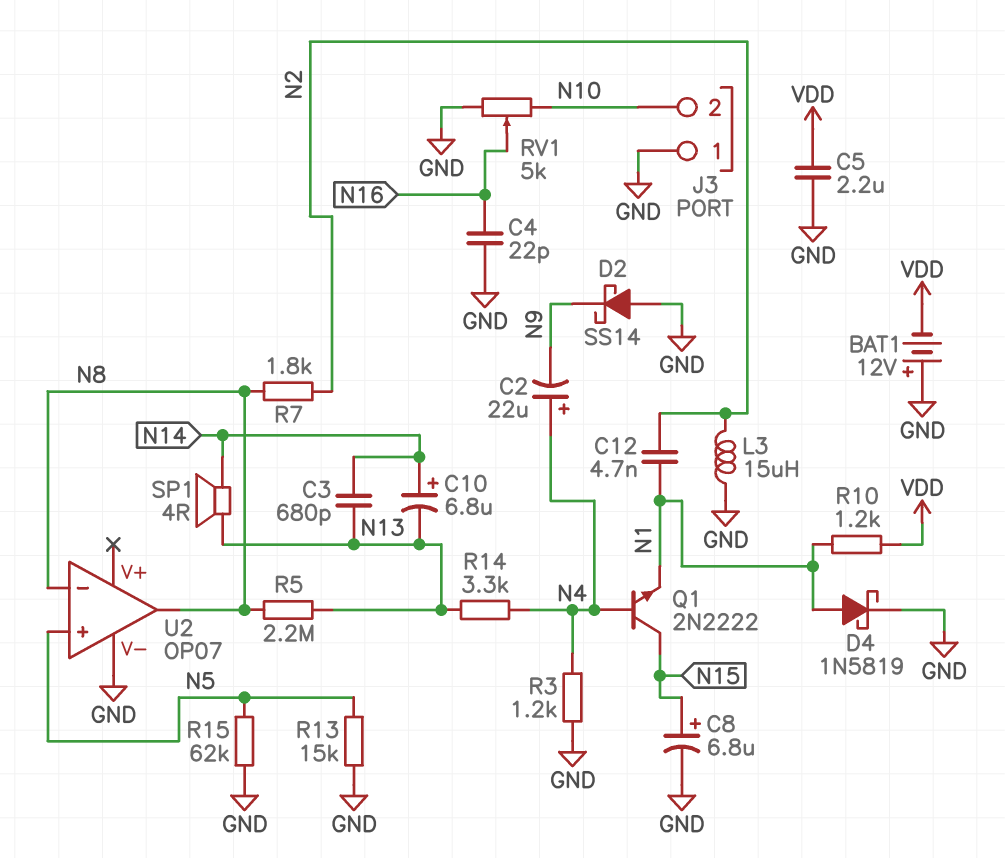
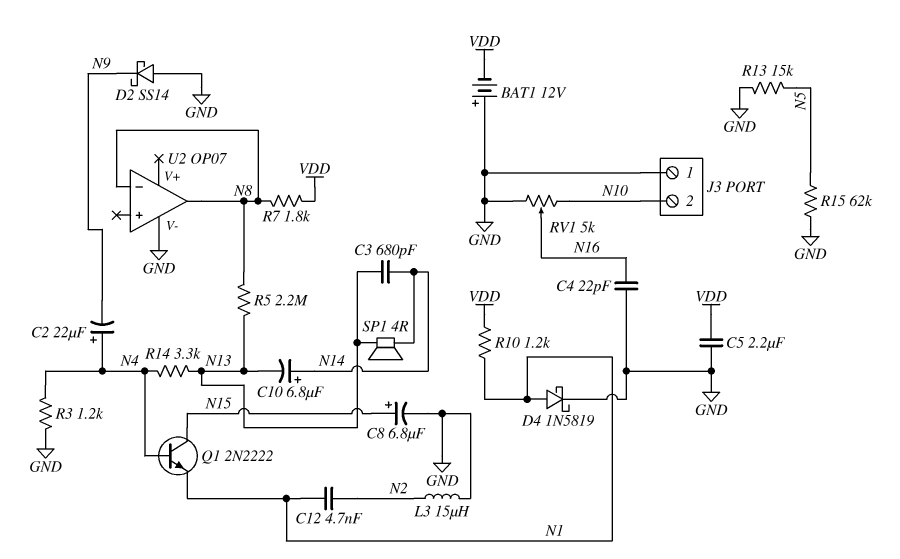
R7: 1.8k (N2, N8) -> 1.8k (N8, VDD)
U2 pin in+: N5 -> none

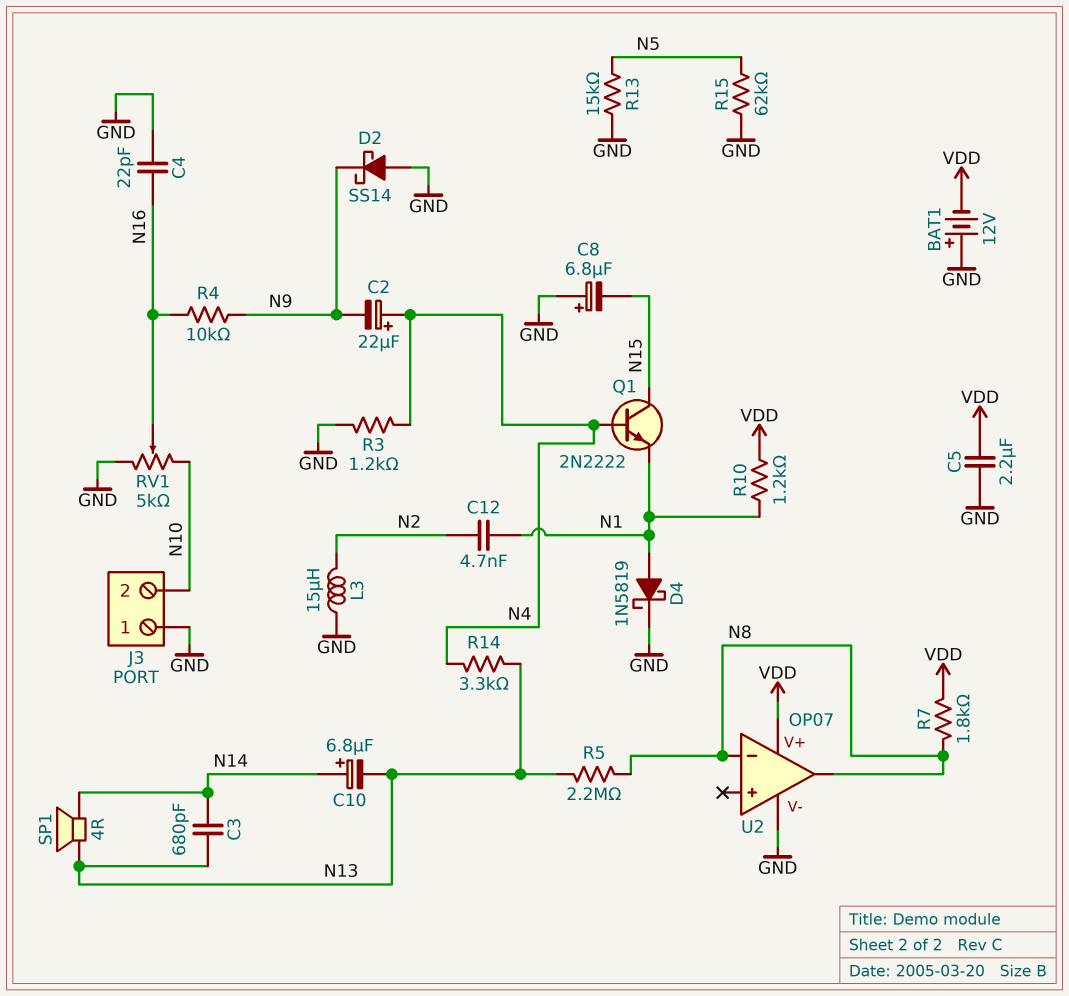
C8: 6.8uF (plus N15, minus GND) -> 6.8uF (plus GND, minus N15)
R4: none -> 10k (N9, N16)
U2 pin V+: none -> VDD

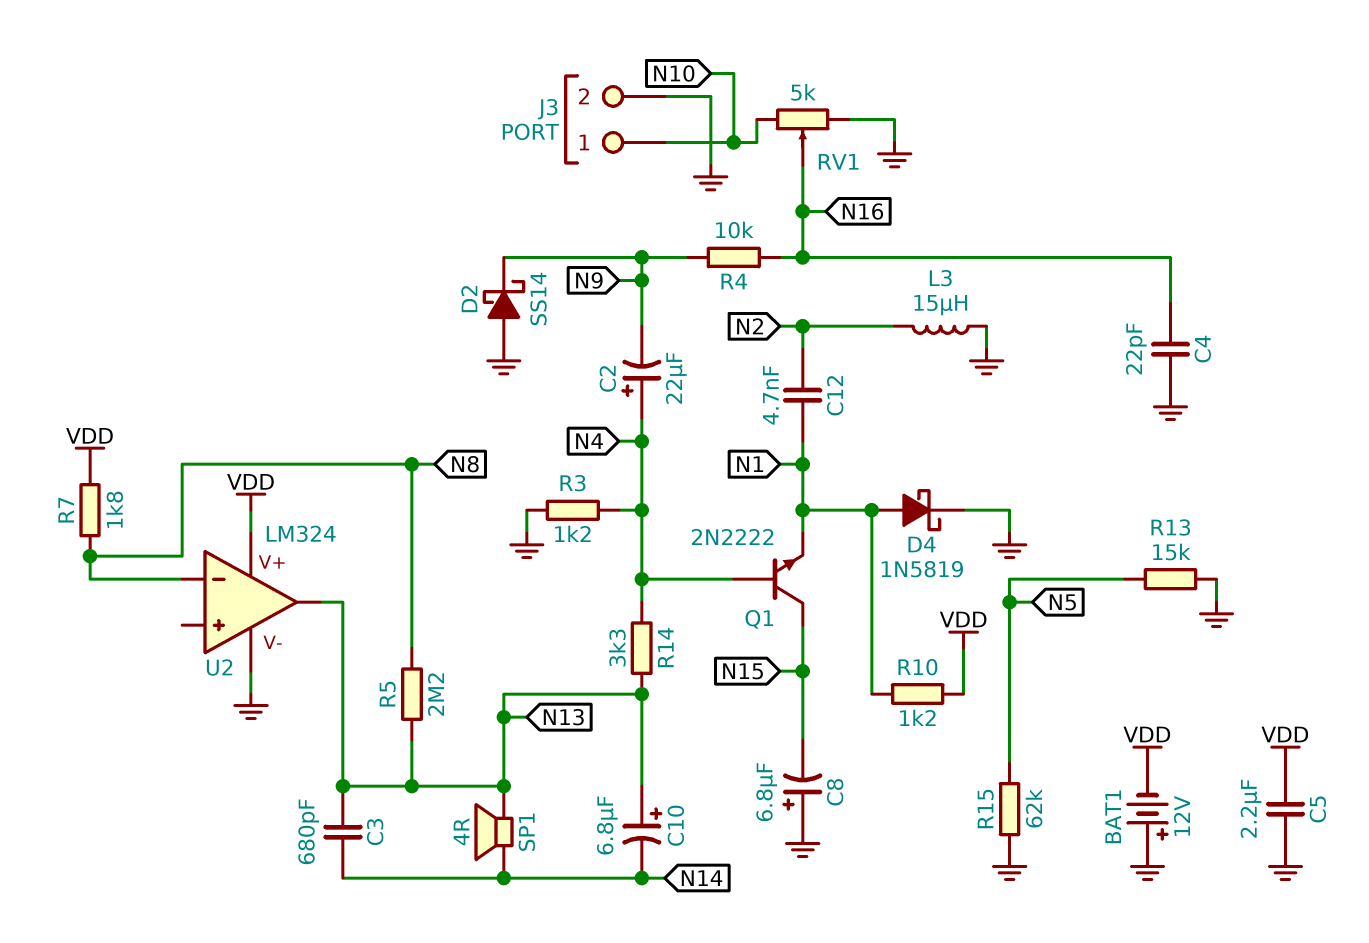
C10: 6.8uF (plus N14, minus N13) -> 6.8uF (plus N13, minus N14)
J3 pin 1: GND -> N10
J3 pin 2: N10 -> GND
U2: OP07 -> LM324
U2 pin out: N8 -> N13

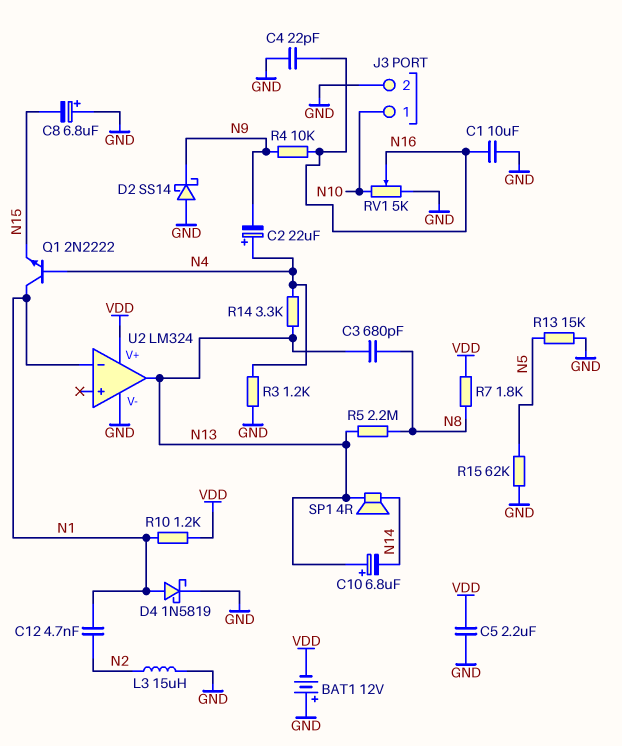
C1: none -> 10uF (GND, N16)
C3: 680pF (N13, N14) -> 680pF (N8, N13)
Q1: NPN 2N2222 (B N4, C N15, E N1) -> NPN 2N2222 (B N4, C N1, E N15)
U2 pin in-: N8 -> N1

